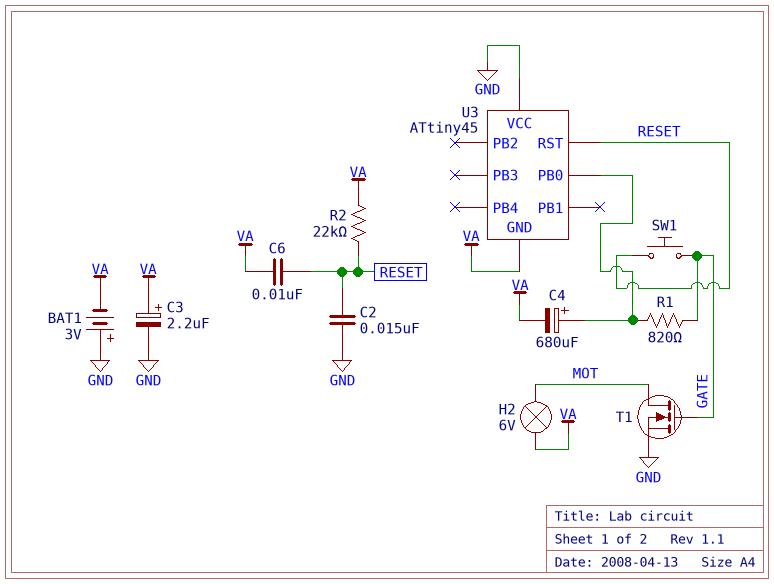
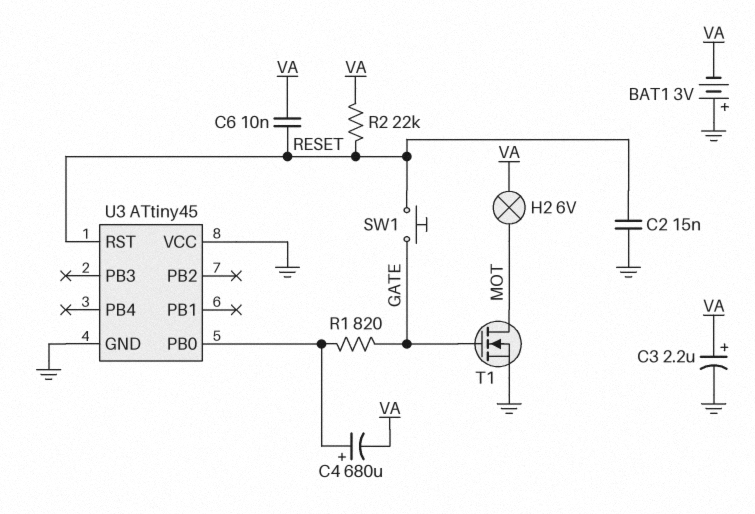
U3 pin GND: VA -> GND

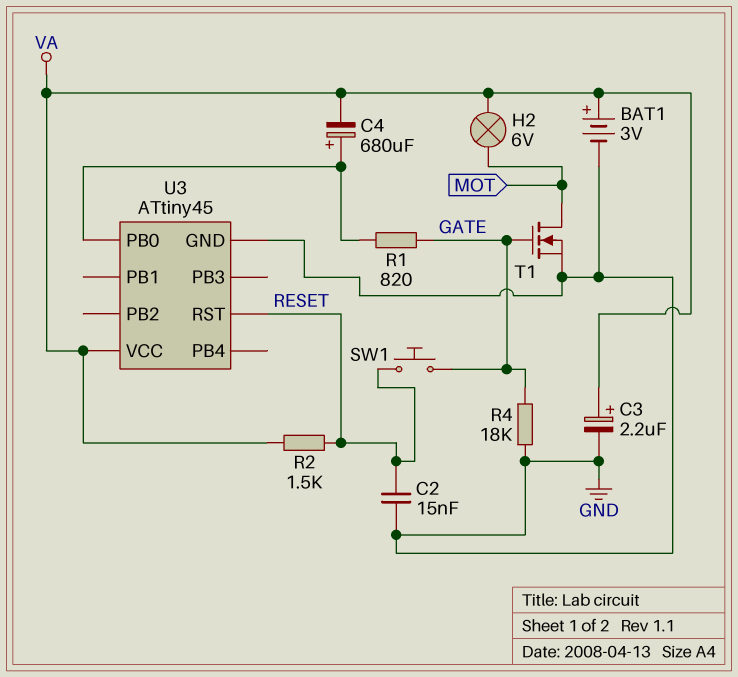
BAT1: 3V (plus GND, minus VA) -> 3V (plus VA, minus GND)
C6: 10nF (RESET, VA) -> none
R2: 22k (RESET, VA) -> 1.5k (RESET, VA)
R4: none -> 18k (GATE, GND)
U3 pin VCC: GND -> VA

